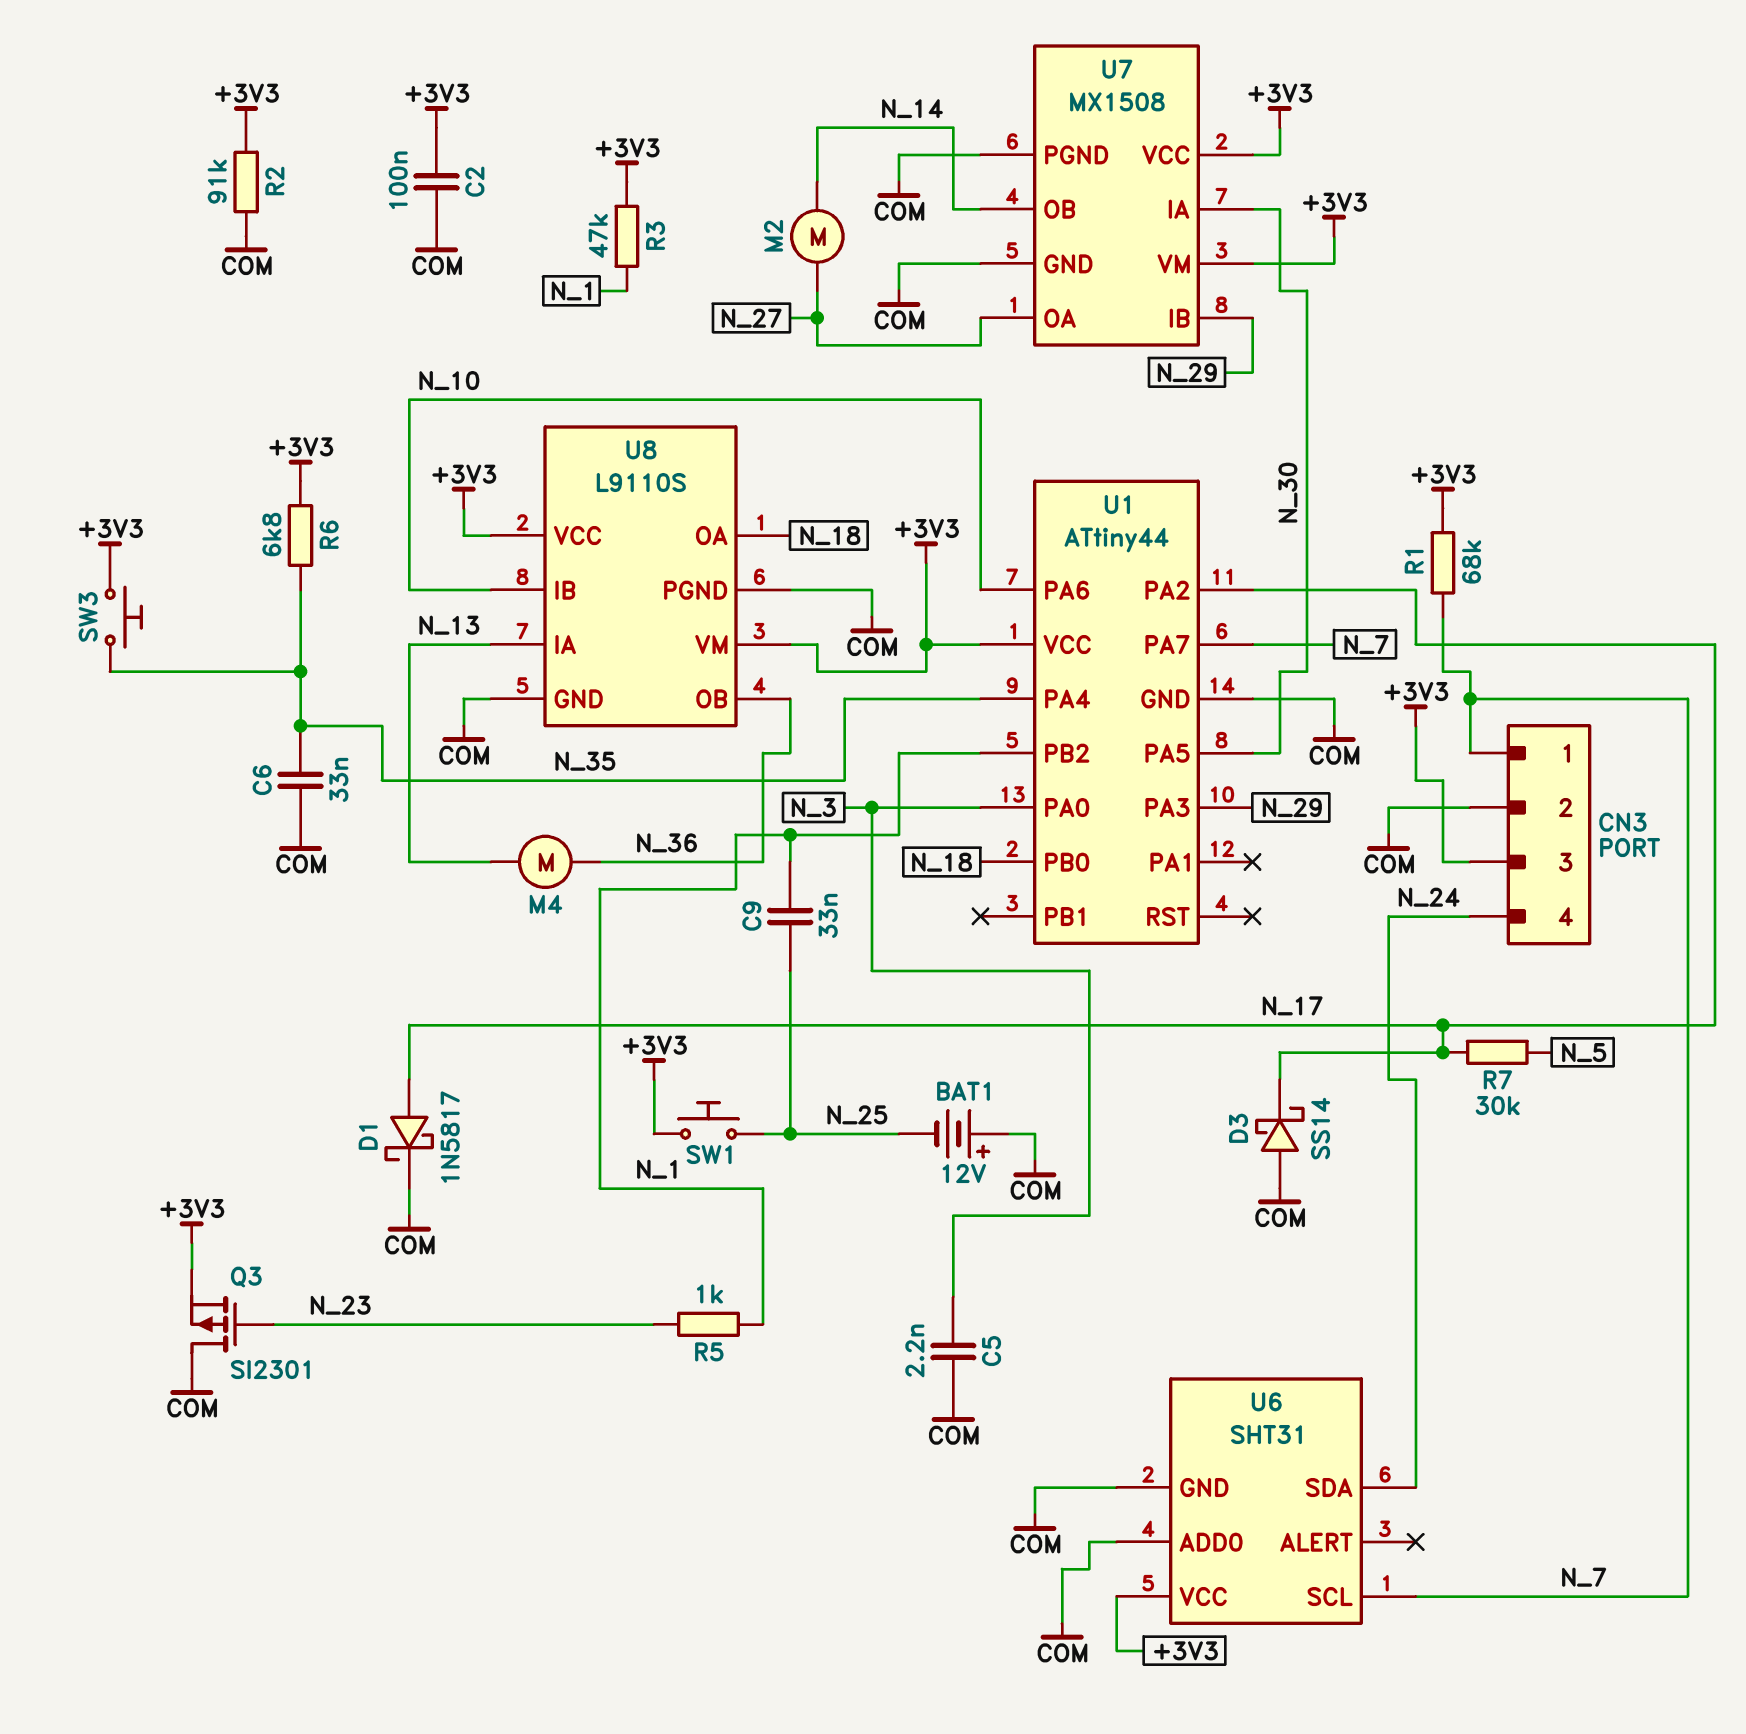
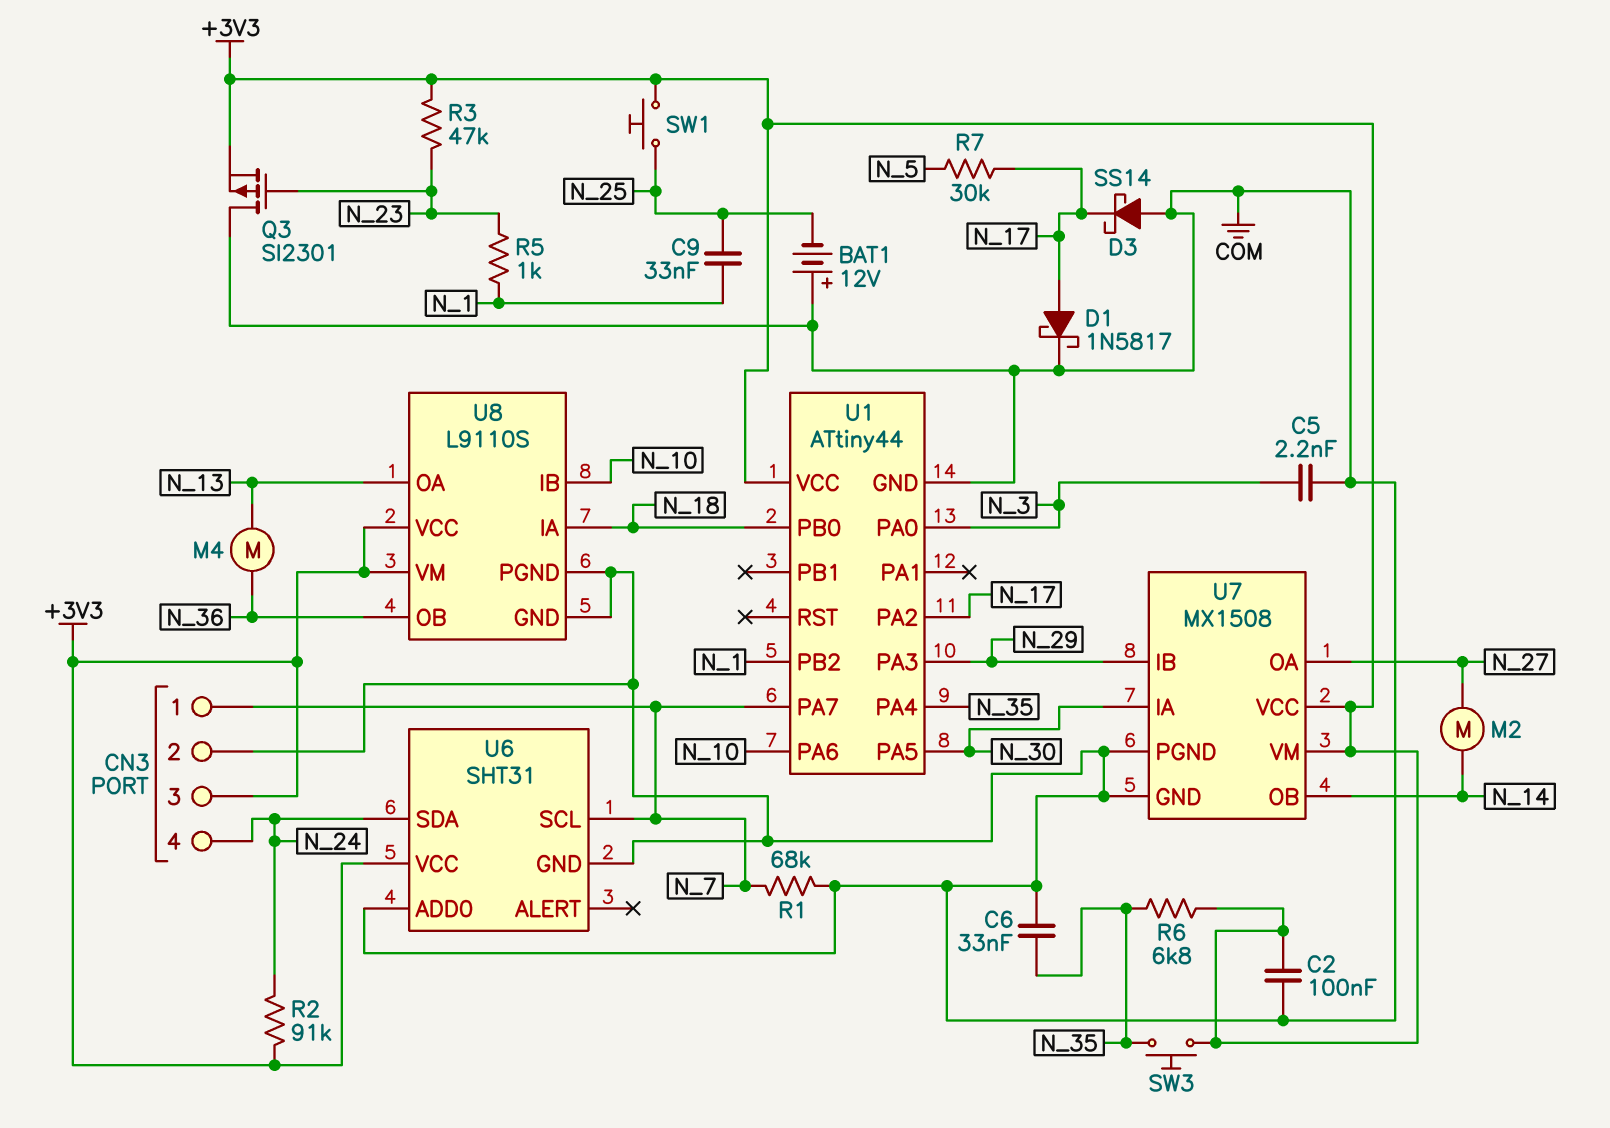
R1: 68k (+3V3, N_7) -> 68k (COM, N_7)
R2: 91k (+3V3, COM) -> 91k (+3V3, N_24)
R3: 47k (+3V3, N_1) -> 47k (+3V3, N_23)
U8 pin IA: N_13 -> N_18
U8 pin OA: N_18 -> N_13

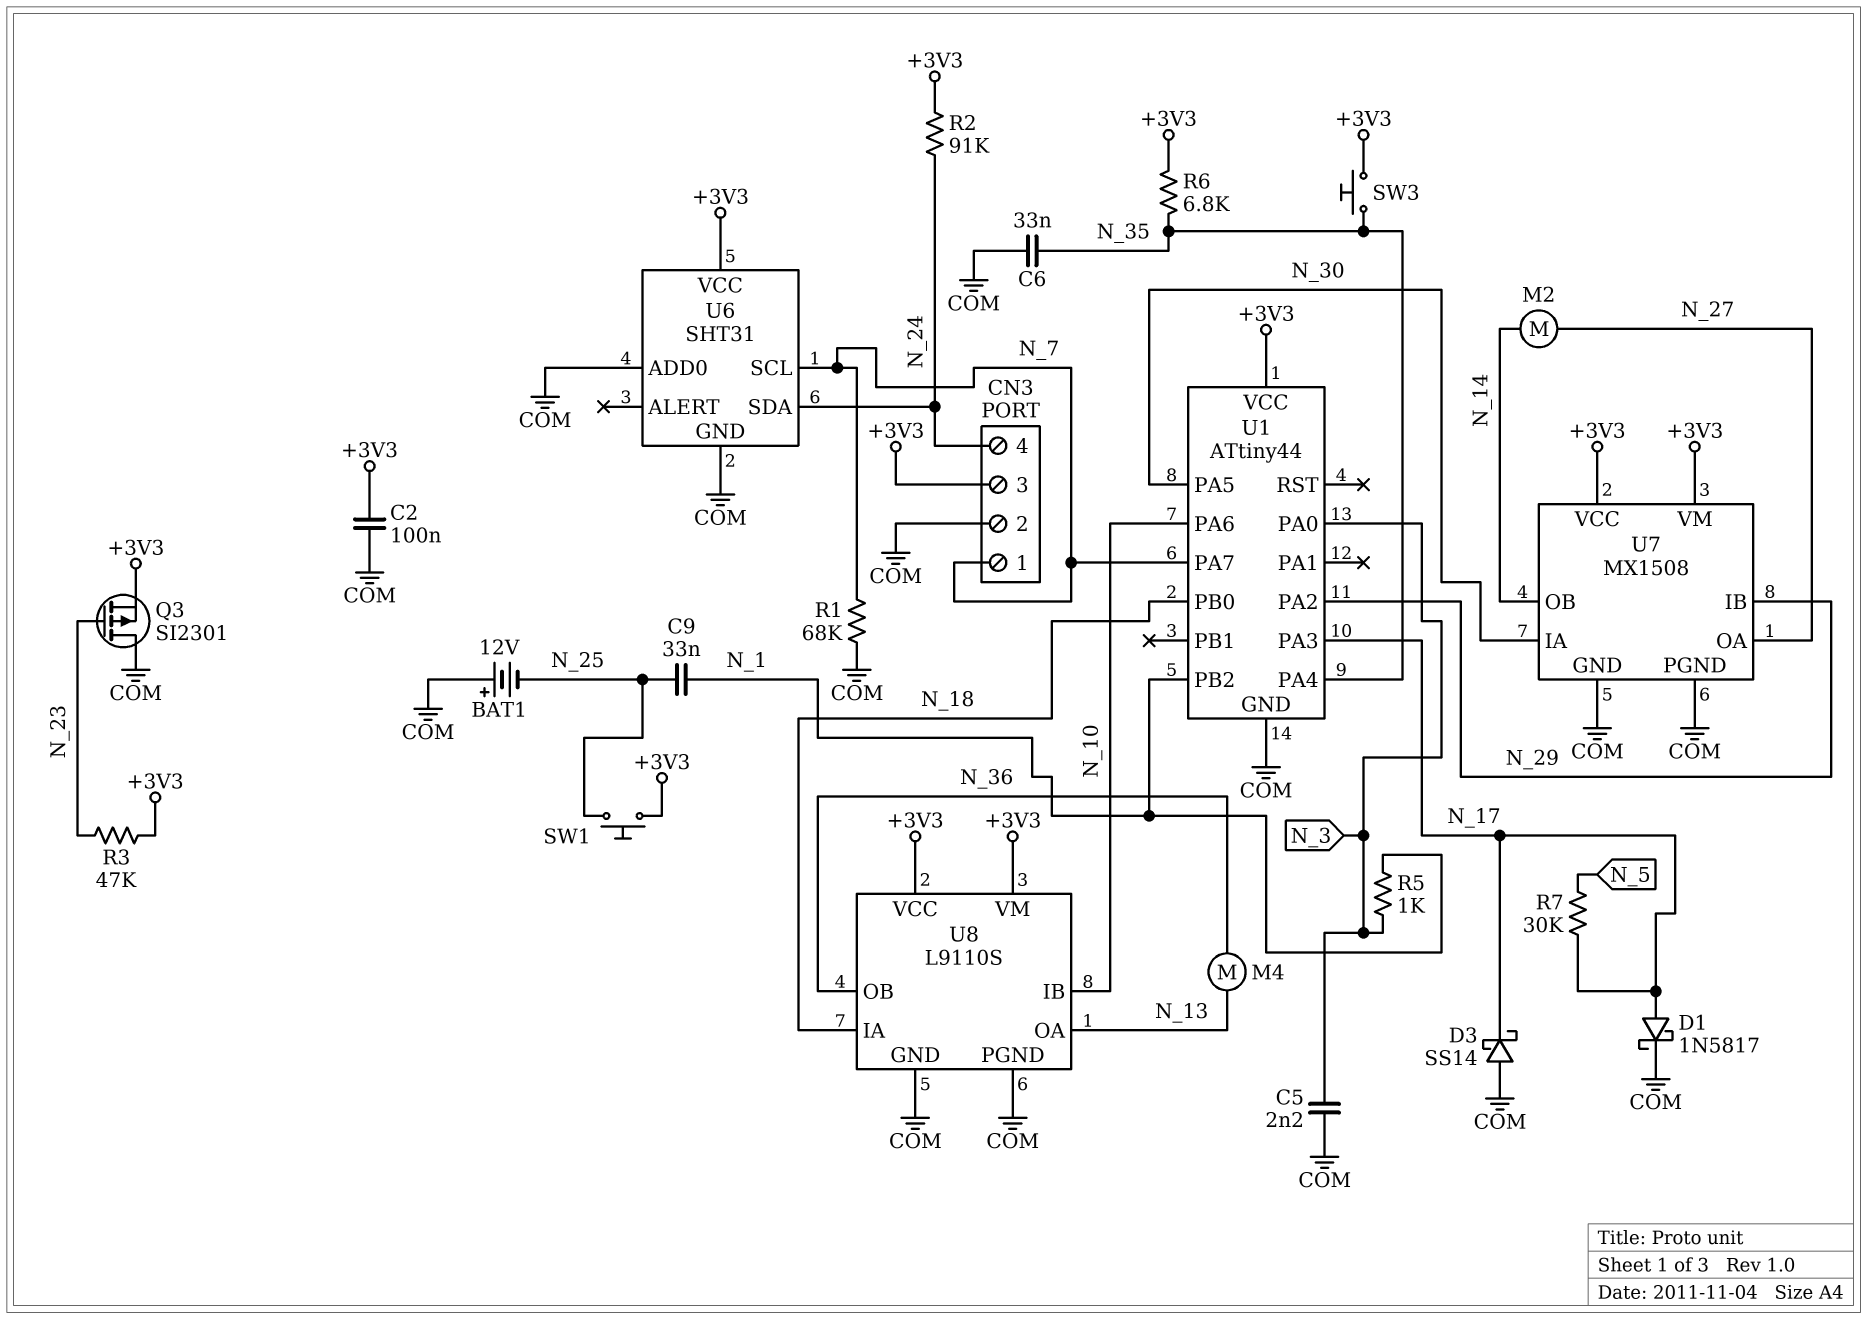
R5: 1k (N_1, N_23) -> 1k (N_1, N_3)
U1 pin PA2: N_17 -> N_29
U1 pin PA3: N_29 -> N_17

